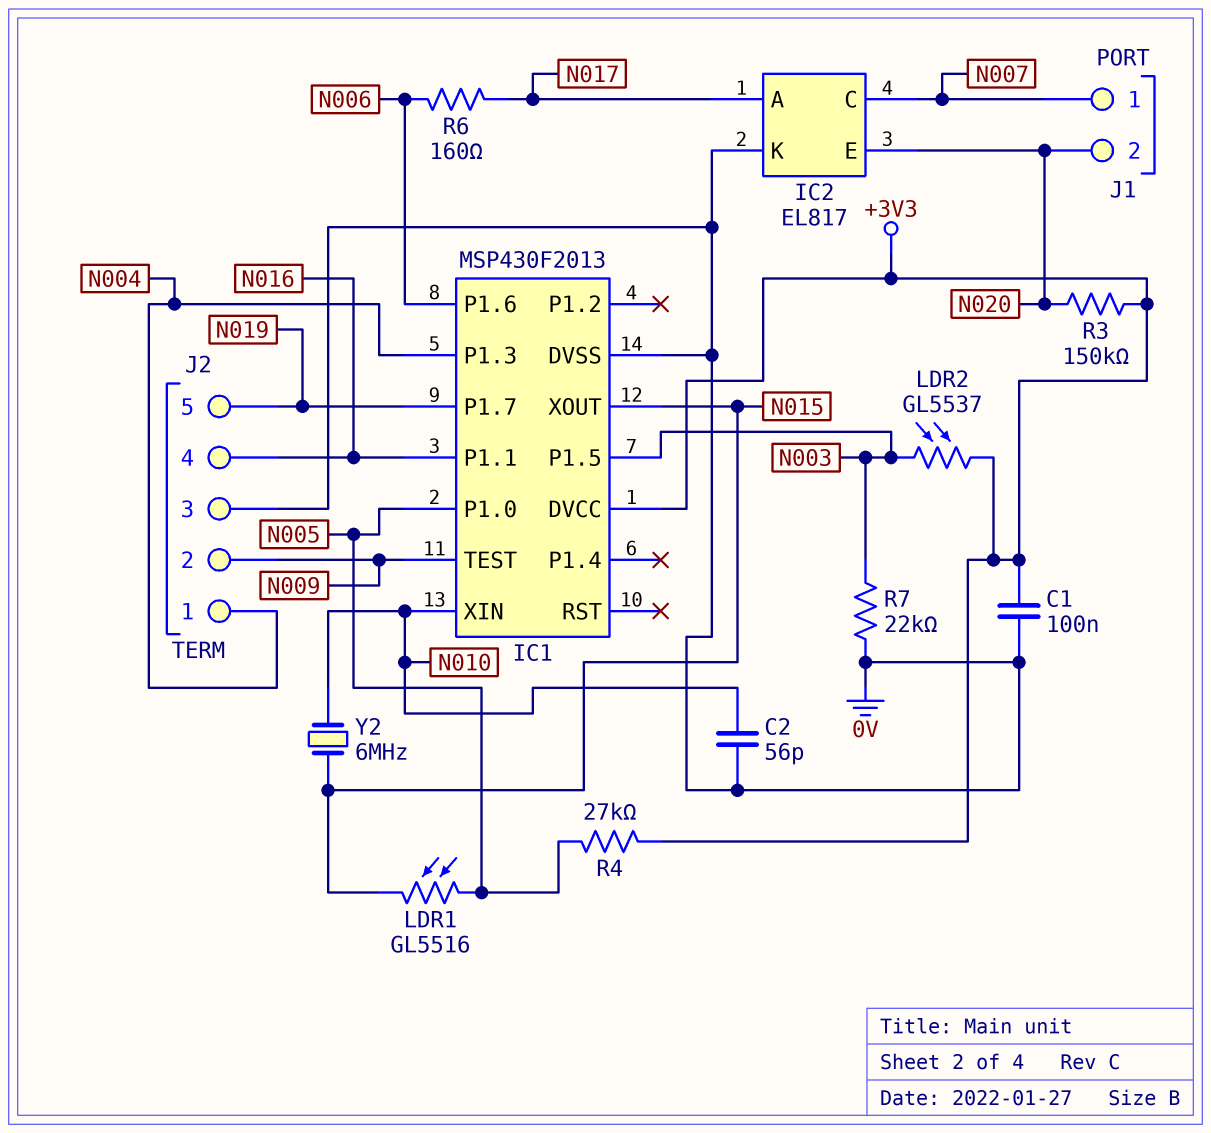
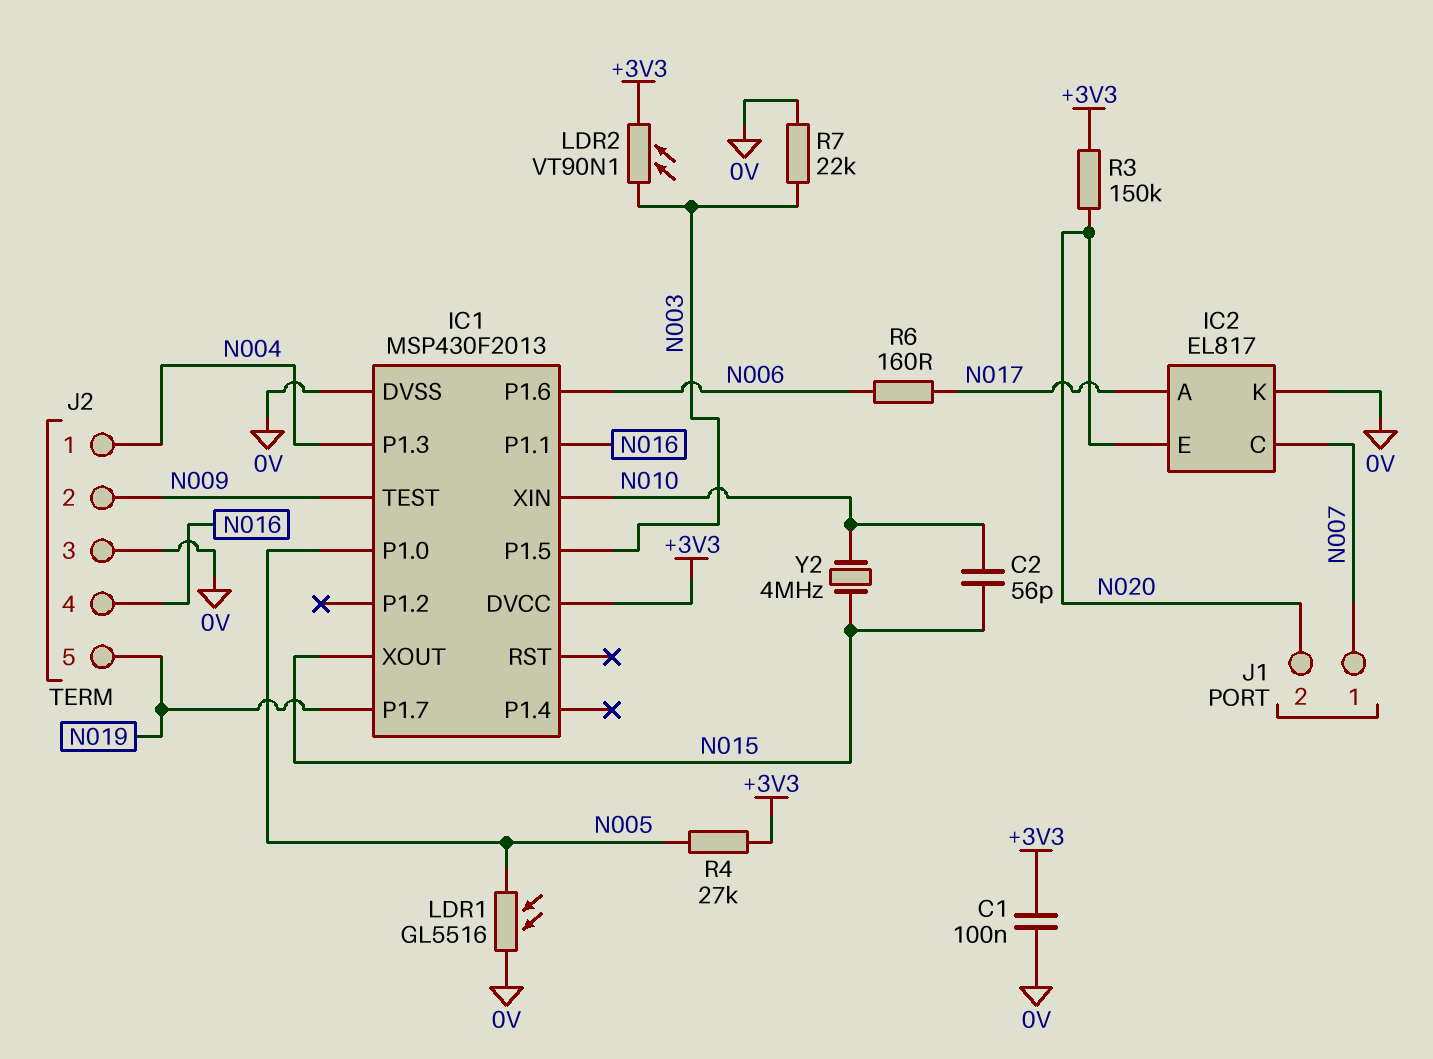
C2: 56pF (0V, N010) -> 56pF (N010, N015)
LDR1: GL5516 (N005, N015) -> GL5516 (0V, N005)
LDR2: GL5537 (+3V3, N003) -> VT90N1 (+3V3, N003)
Y2: 6MHz (N010, N015) -> 4MHz (N010, N015)

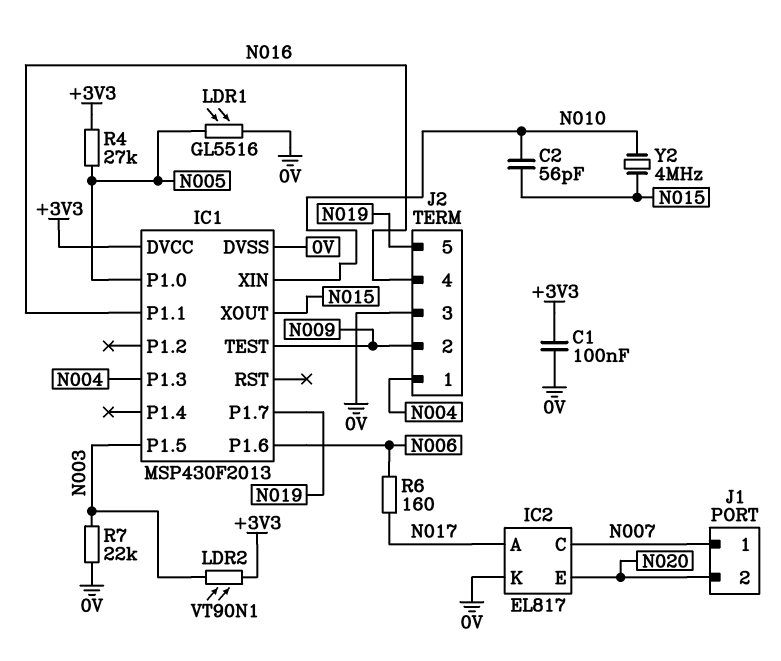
R3: 150k (+3V3, N020) -> none

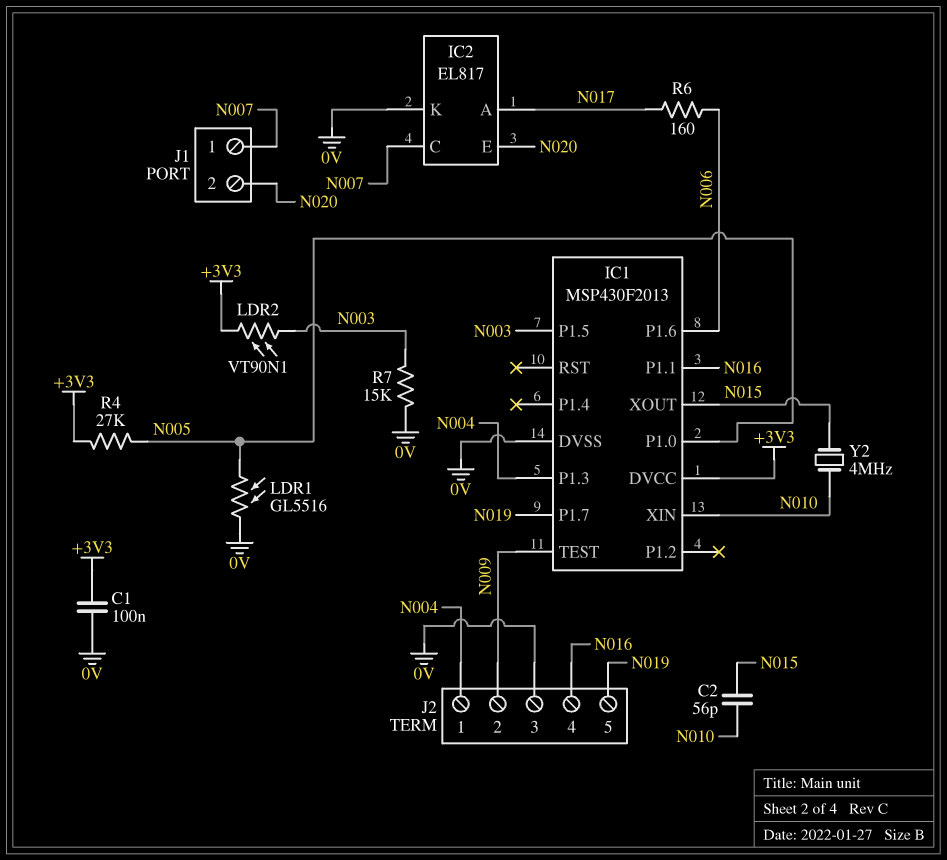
R7: 22k (0V, N003) -> 15k (0V, N003)

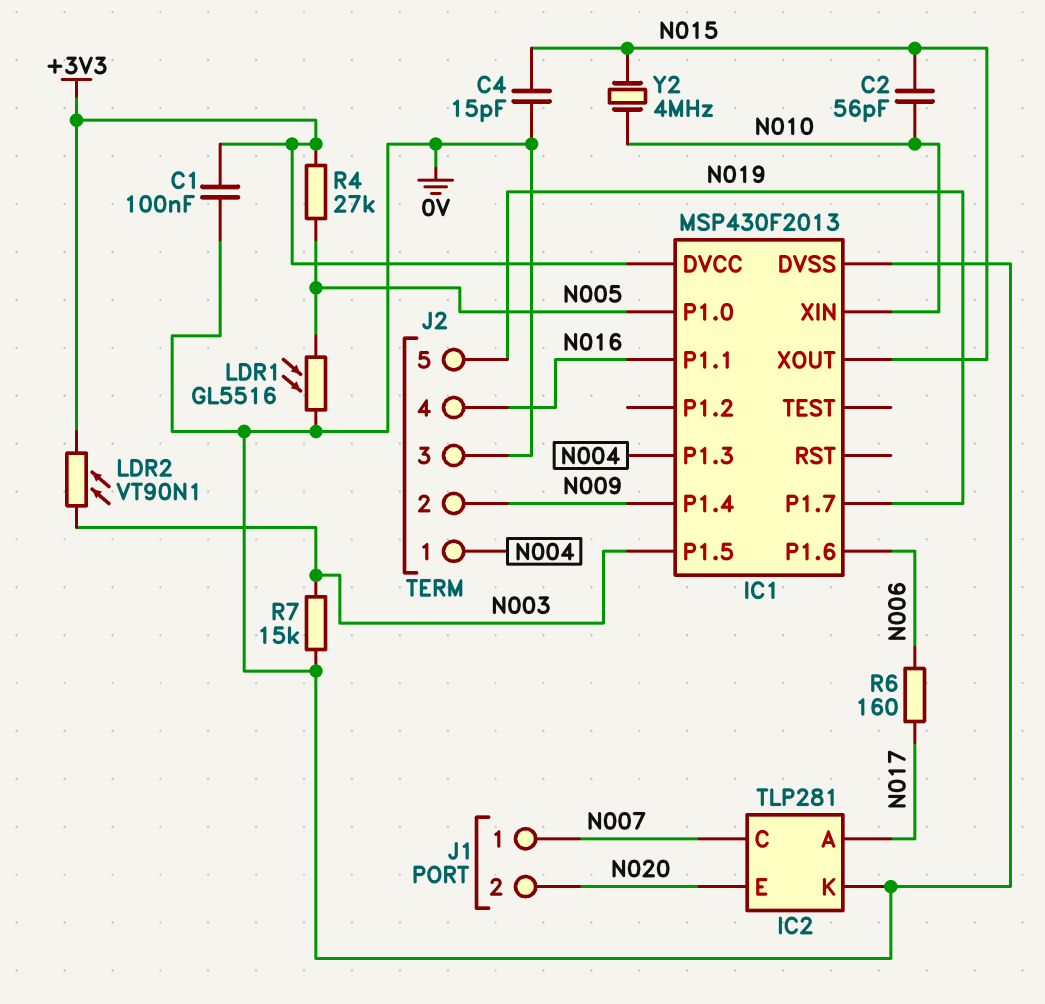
C4: none -> 15pF (0V, N015)
IC1 pin P1.4: none -> N009
IC1 pin TEST: N009 -> none
IC2: EL817 -> TLP281

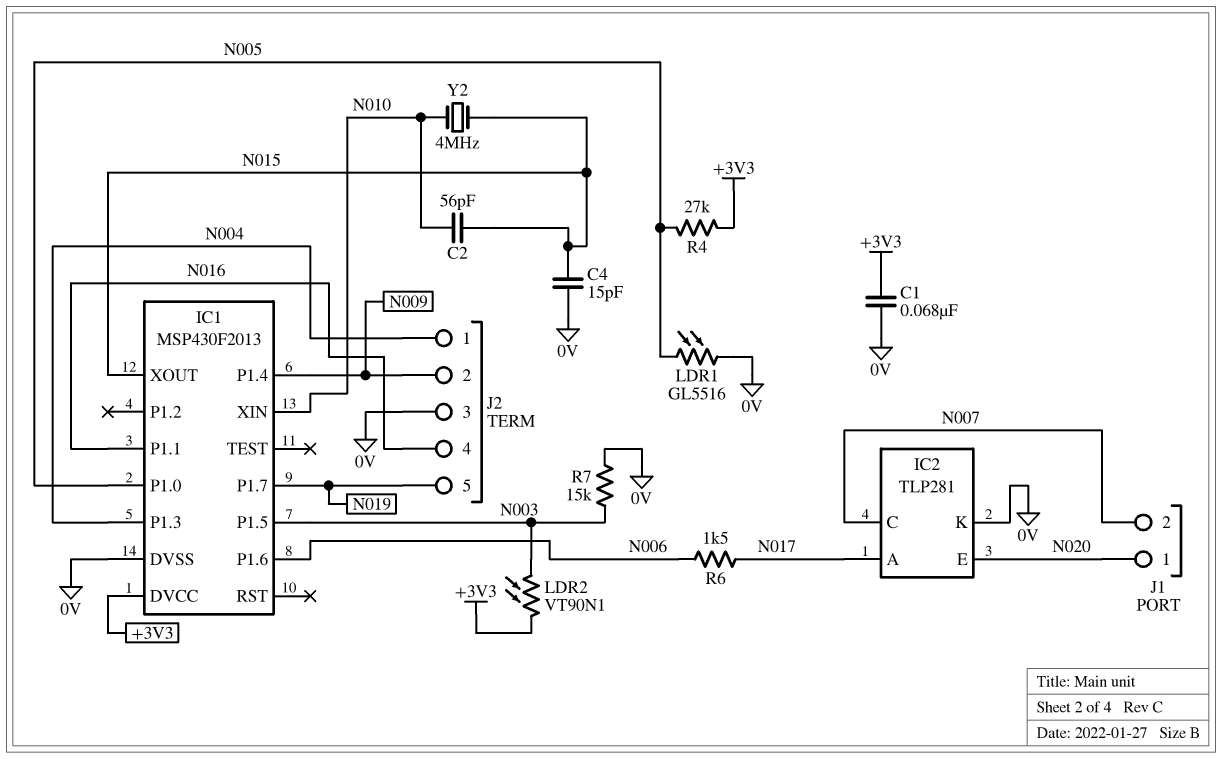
C1: 100nF (+3V3, 0V) -> 68nF (+3V3, 0V)
J1 pin 1: N007 -> N020
J1 pin 2: N020 -> N007
R6: 160 (N006, N017) -> 1.5k (N006, N017)

